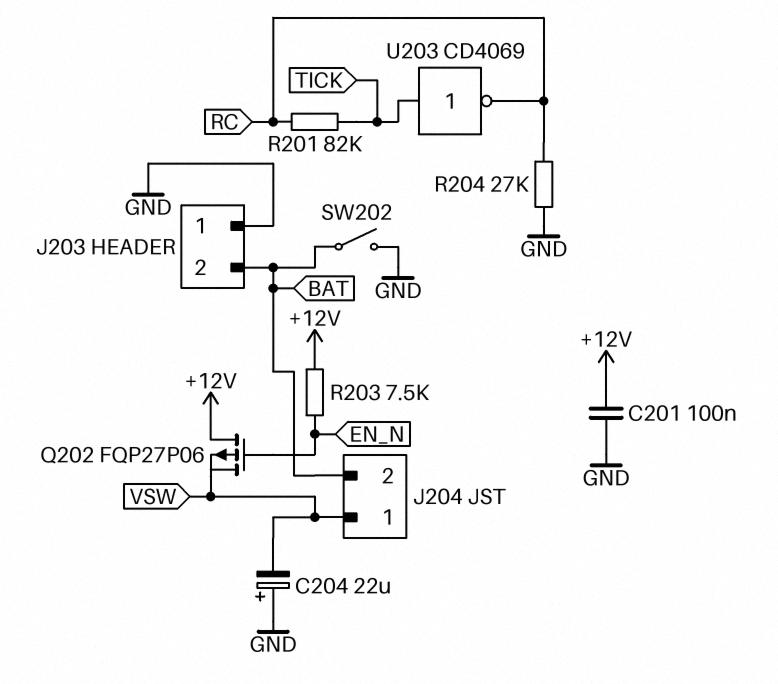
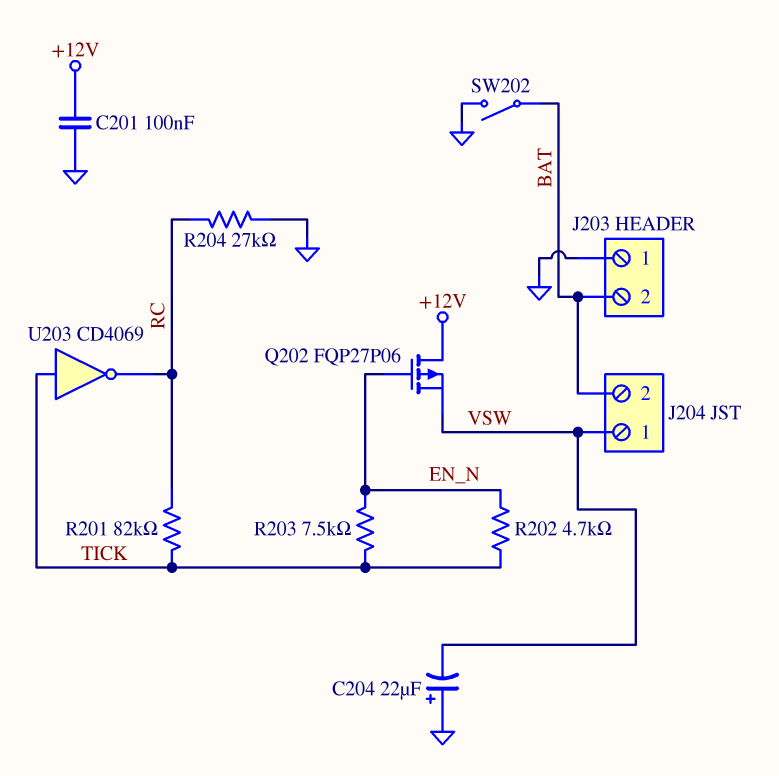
R202: none -> 4.7k (EN_N, TICK)
R203: 7.5k (+12V, EN_N) -> 7.5k (EN_N, TICK)

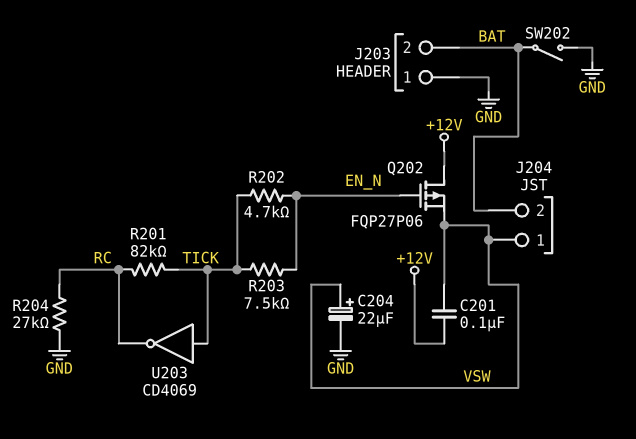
C201: 100nF (+12V, GND) -> 100nF (+12V, VSW)
C204: 22uF (plus GND, minus VSW) -> 22uF (plus VSW, minus GND)

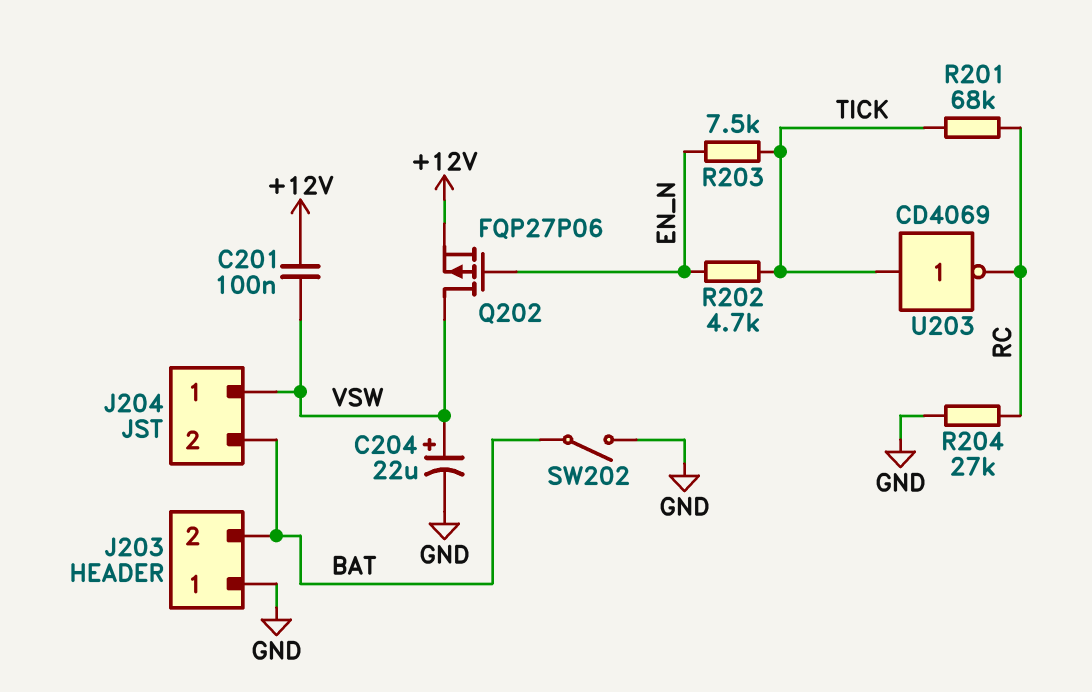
Q202: PMOS FQP27P06 (G EN_N, D +12V, S VSW) -> PMOS FQP27P06 (G EN_N, D VSW, S +12V)
R201: 82k (RC, TICK) -> 68k (RC, TICK)

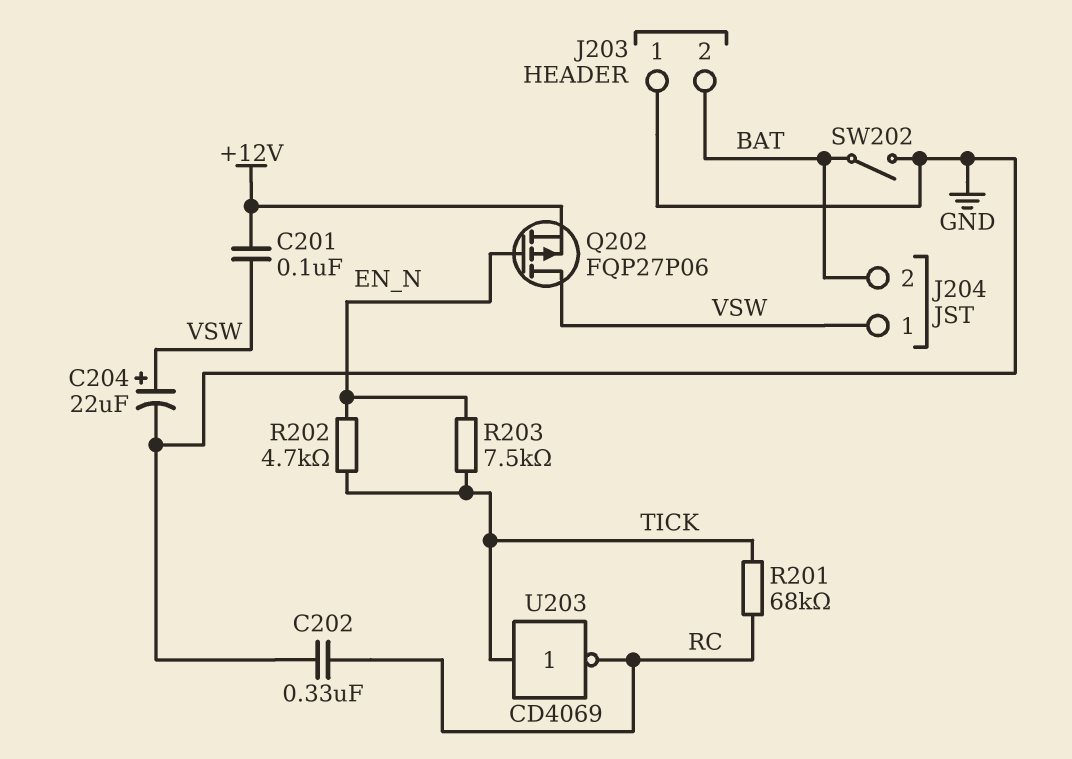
C202: none -> 330nF (GND, RC)
R204: 27k (GND, RC) -> none

